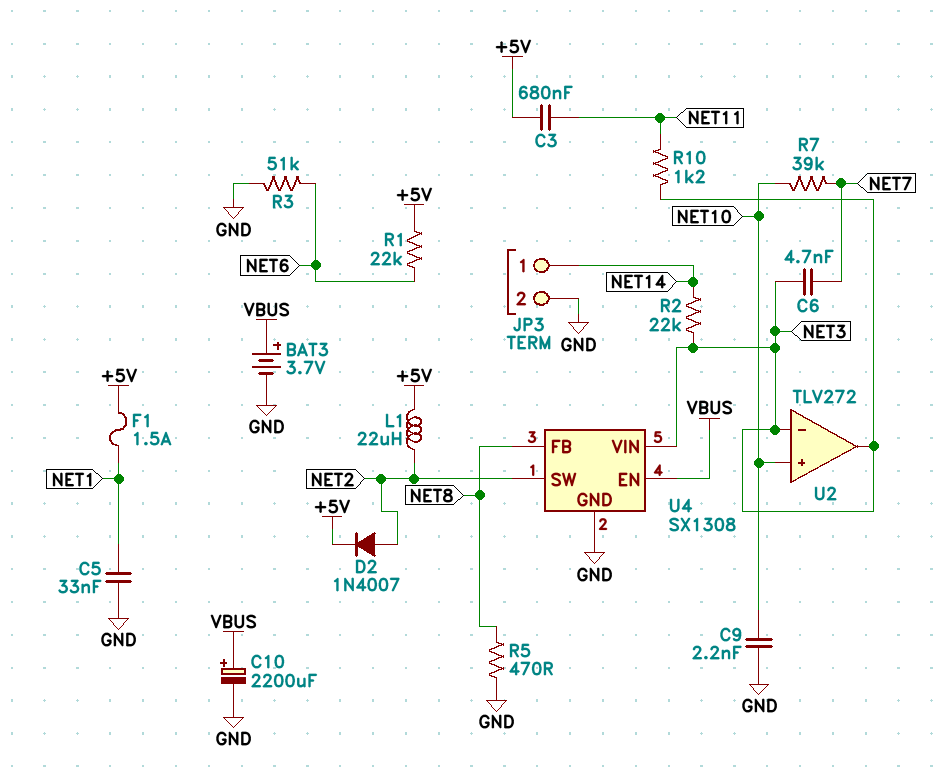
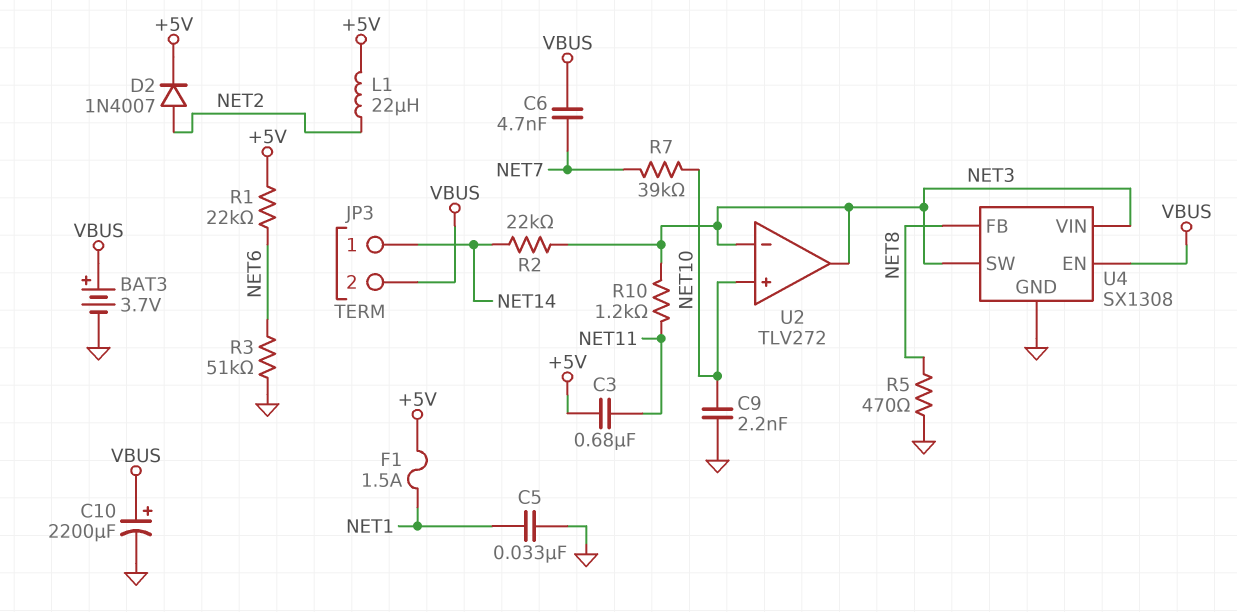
C6: 4.7nF (NET3, NET7) -> 4.7nF (NET7, VBUS)
JP3 pin 2: GND -> VBUS
U4 pin SW: NET2 -> NET3

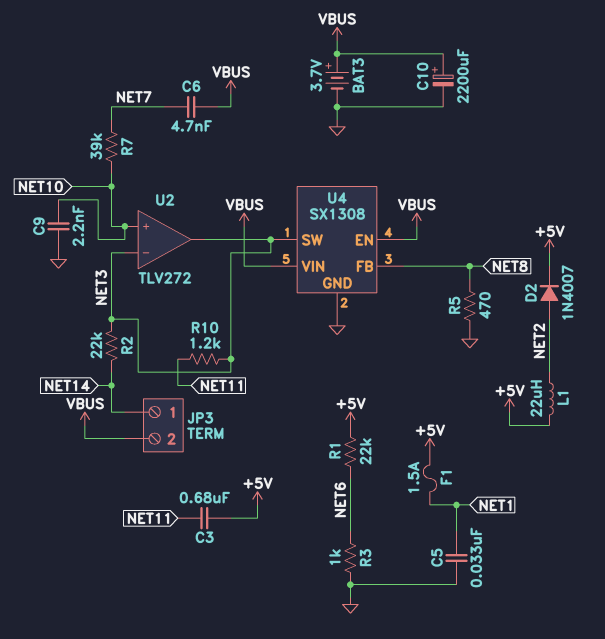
R3: 51k (GND, NET6) -> 1k (GND, NET6)
U4 pin VIN: NET3 -> VBUS

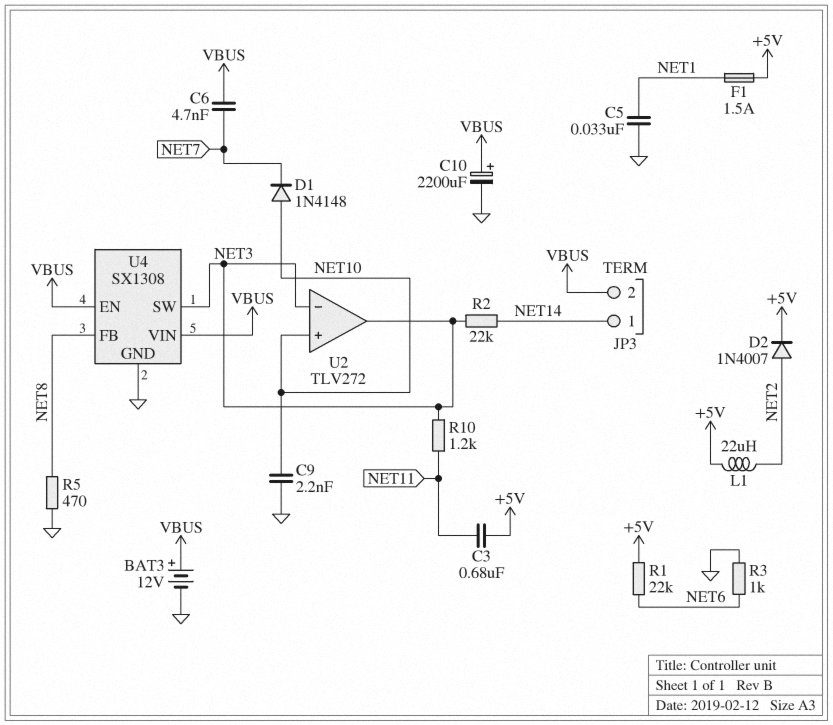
BAT3: 3.7V (plus VBUS, minus GND) -> 12V (plus VBUS, minus GND)
D1: none -> diode 1N4148 (A NET10, K NET7)
R7: 39k (NET7, NET10) -> none

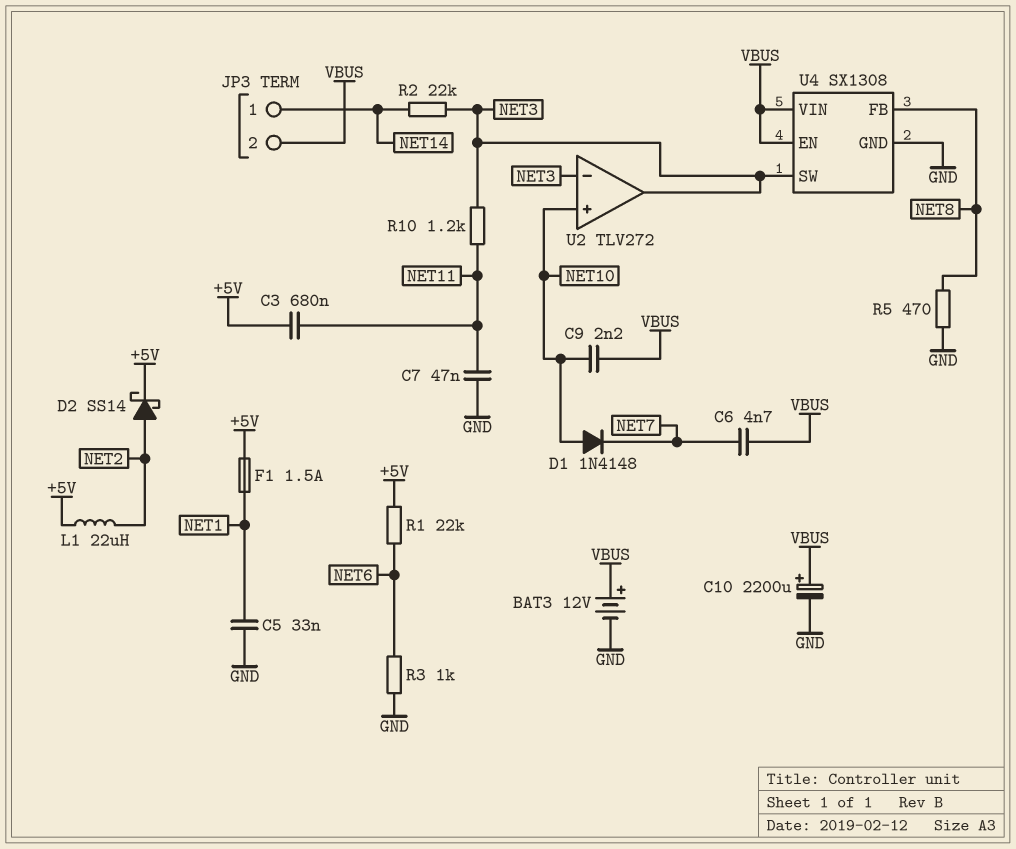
C7: none -> 47nF (GND, NET11)
C9: 2.2nF (GND, NET10) -> 2.2nF (NET10, VBUS)
D2: diode 1N4007 (A NET2, K +5V) -> schottky SS14 (A NET2, K +5V)

